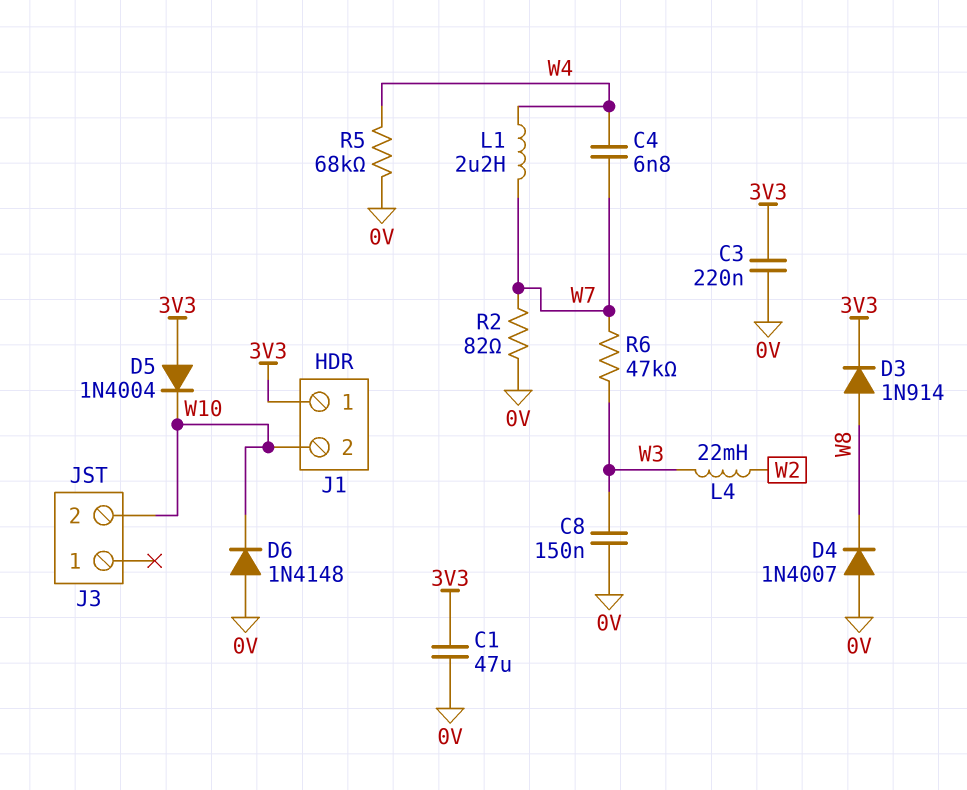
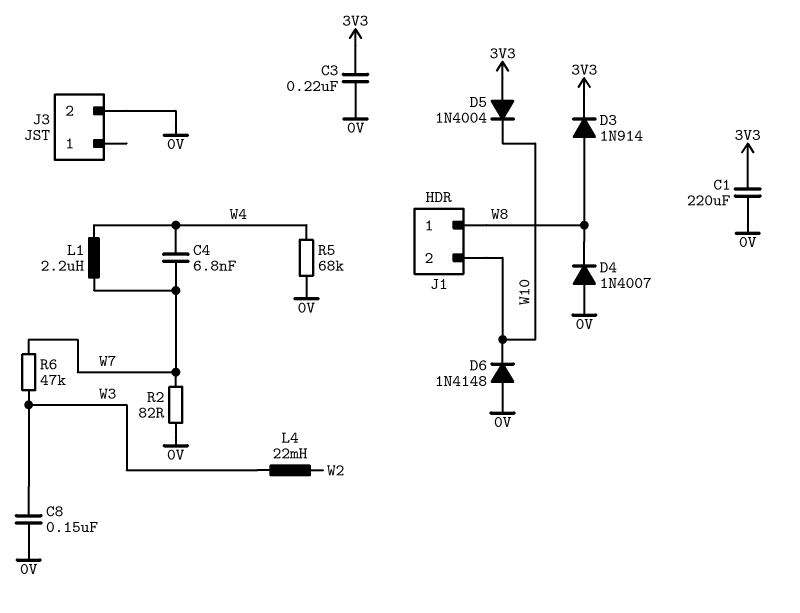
C1: 47uF (0V, 3V3) -> 220uF (0V, 3V3)
J1 pin 1: 3V3 -> W8
J3 pin 2: W10 -> 0V

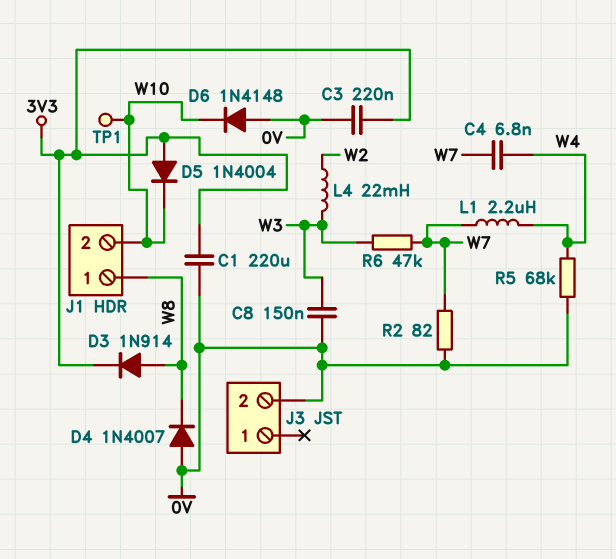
TP1: none -> test point (W10)

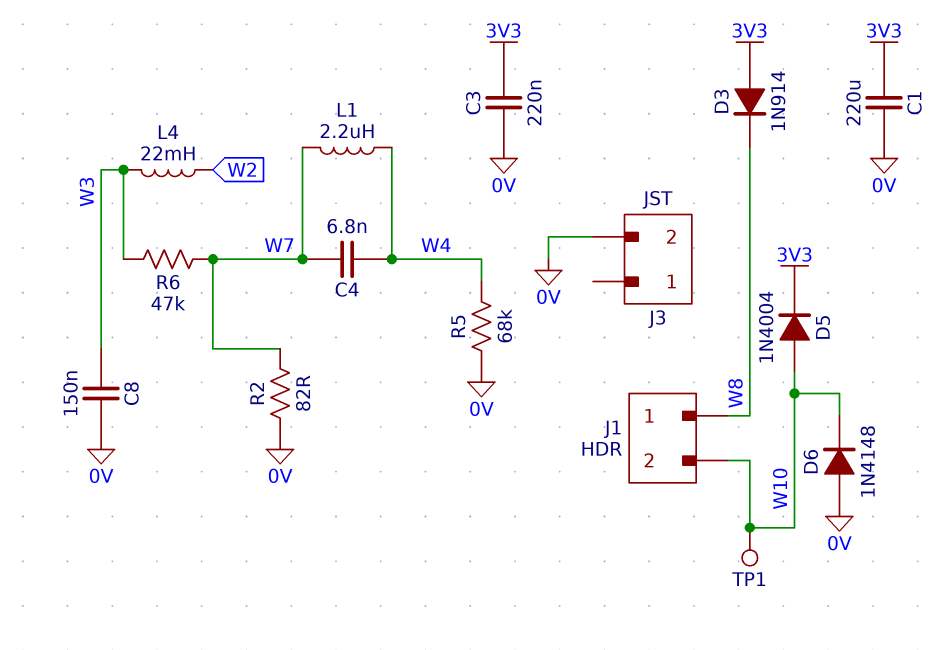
D3: diode 1N914 (A W8, K 3V3) -> diode 1N914 (A 3V3, K W8)
D4: diode 1N4007 (A 0V, K W8) -> none
D5: diode 1N4004 (A 3V3, K W10) -> diode 1N4004 (A W10, K 3V3)

